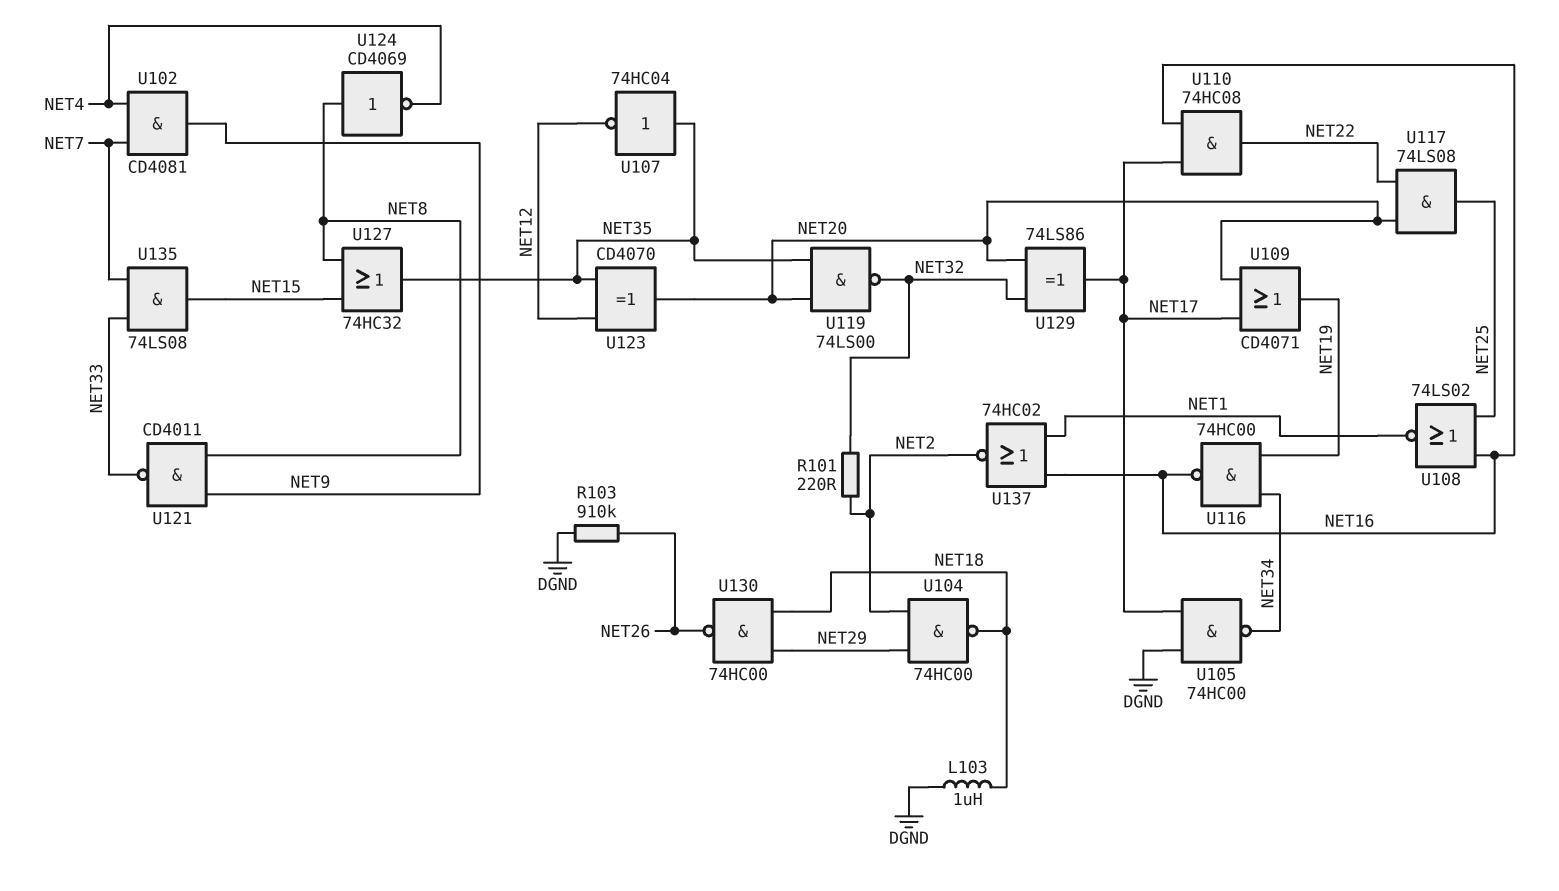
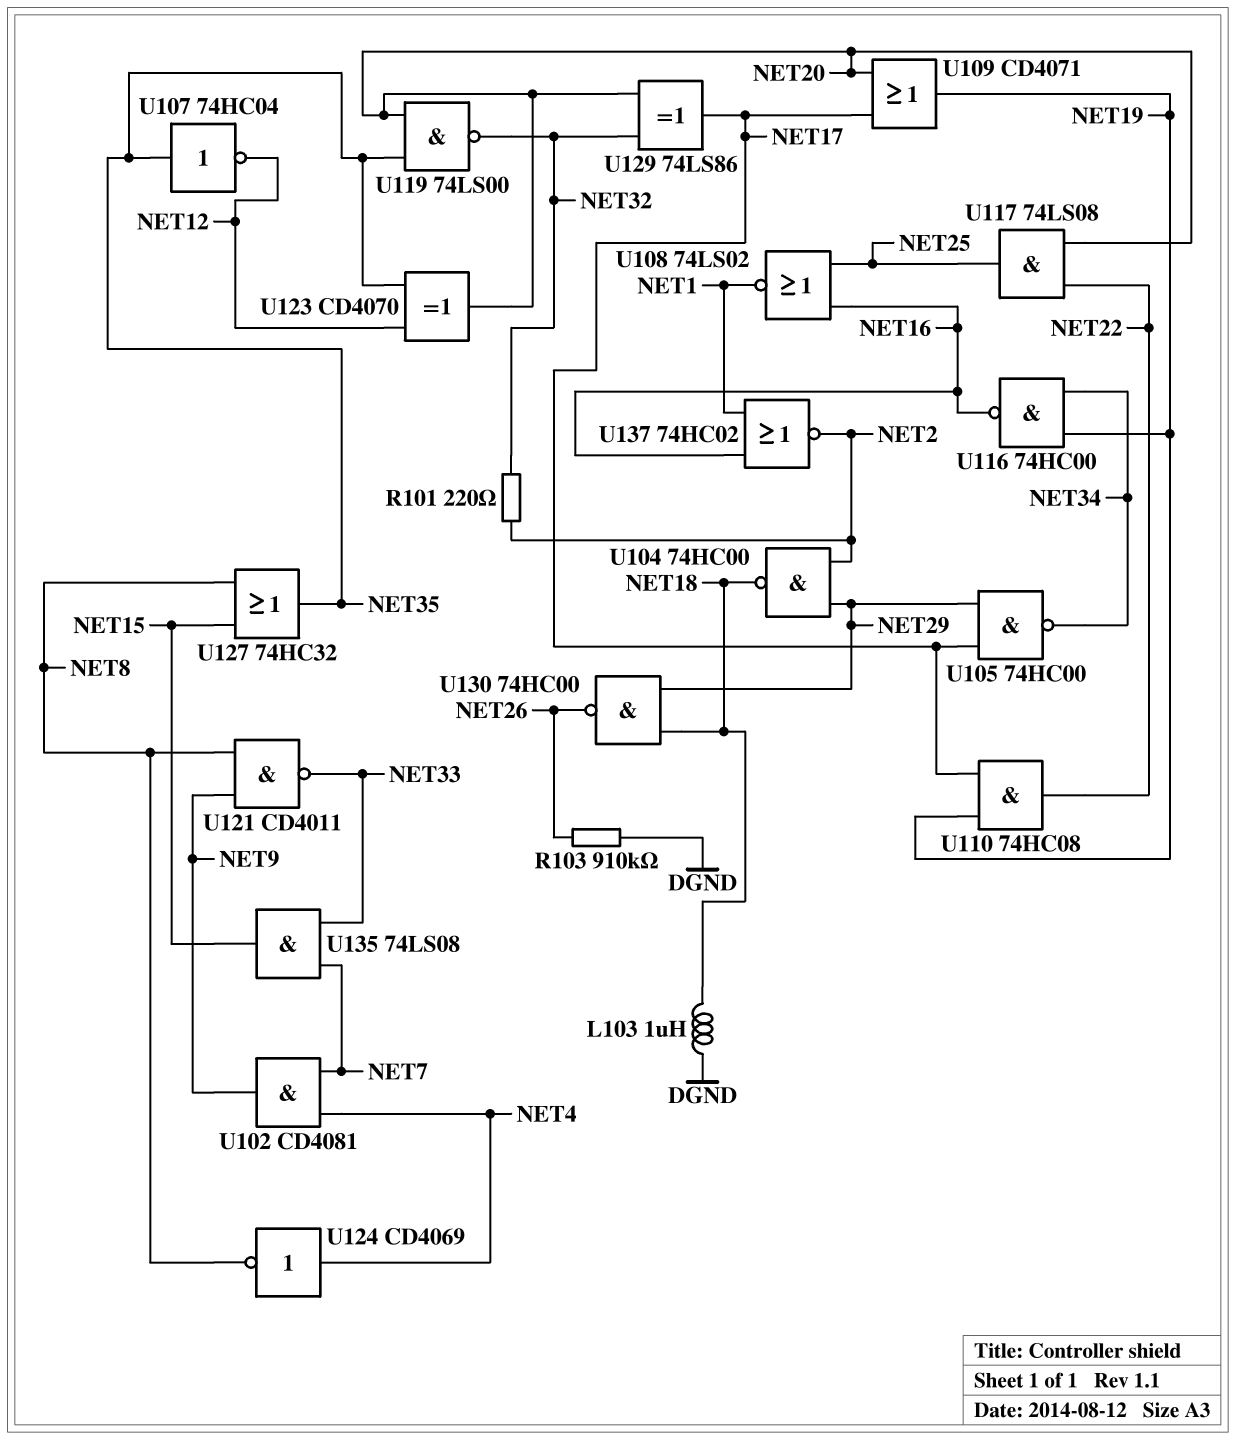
U105: NAND 74HC00 (in DGND, in NET17, out NET34) -> NAND 74HC00 (in NET17, in NET29, out NET34)
U110: AND 74HC08 (in NET16, in NET17, out NET22) -> AND 74HC08 (in NET17, in NET19, out NET22)
U124: NOT CD4069 (in NET8, out NET4) -> NOT CD4069 (in NET4, out NET8)

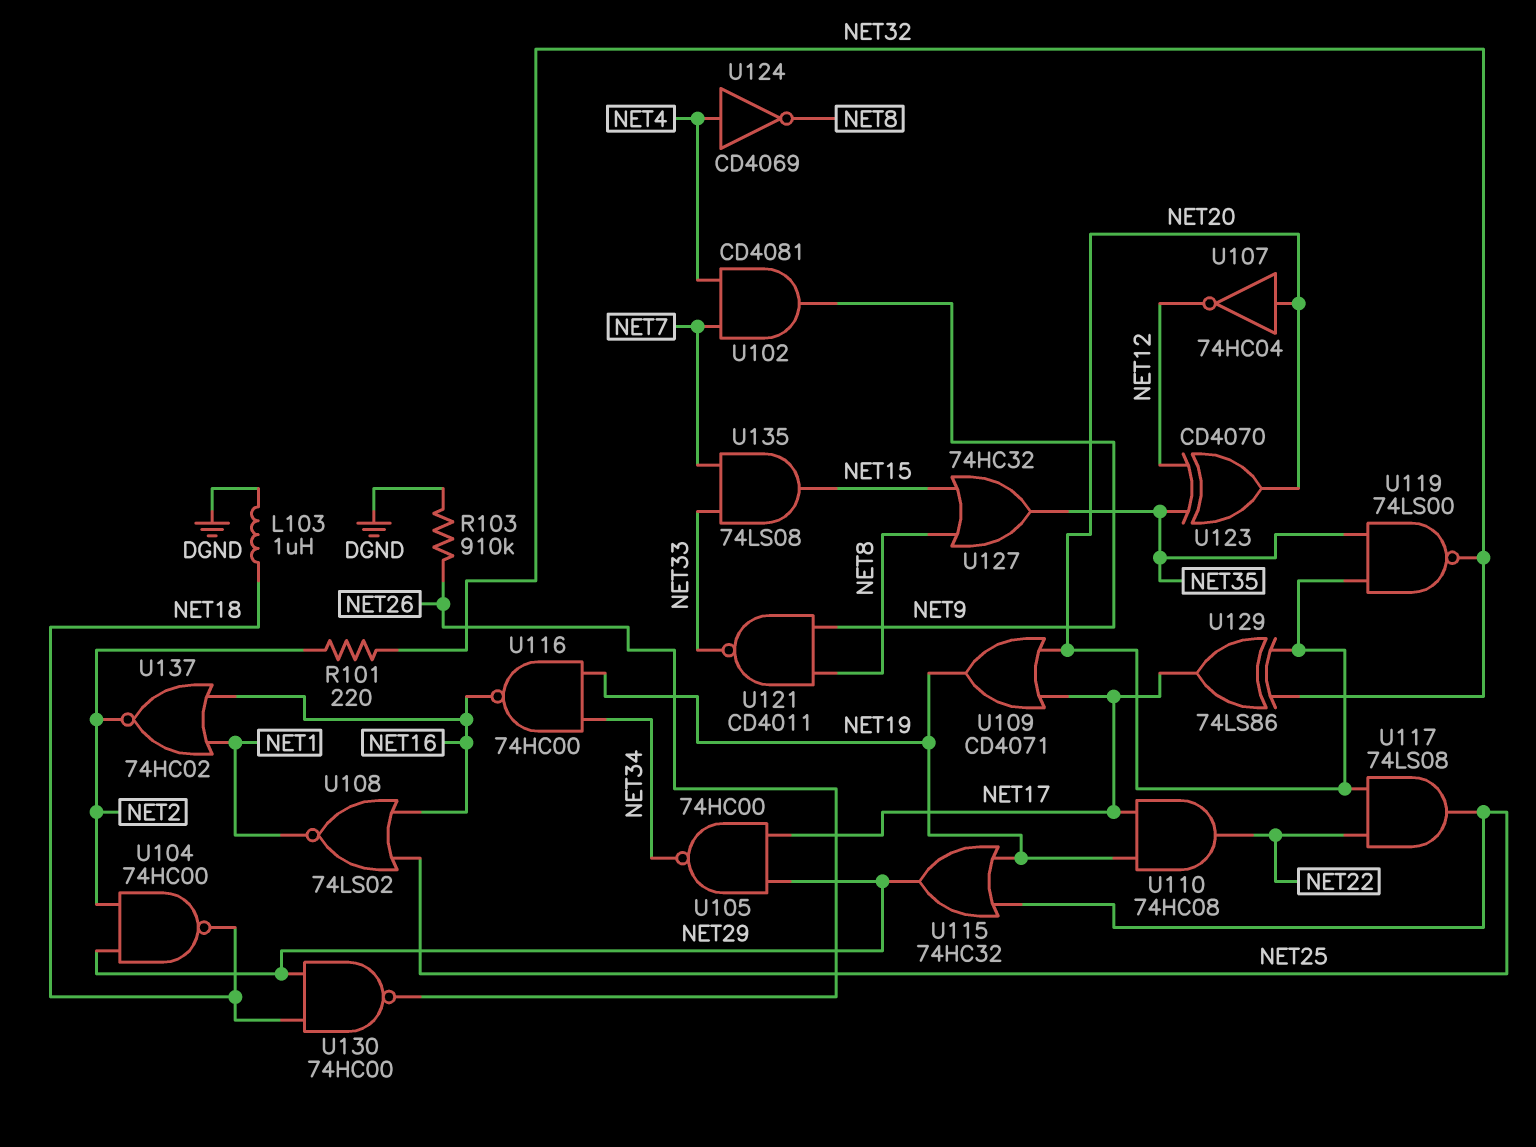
U107: NOT 74HC04 (in NET35, out NET12) -> NOT 74HC04 (in NET20, out NET12)
U115: none -> OR 74HC32 (in NET19, in NET25, out NET29)

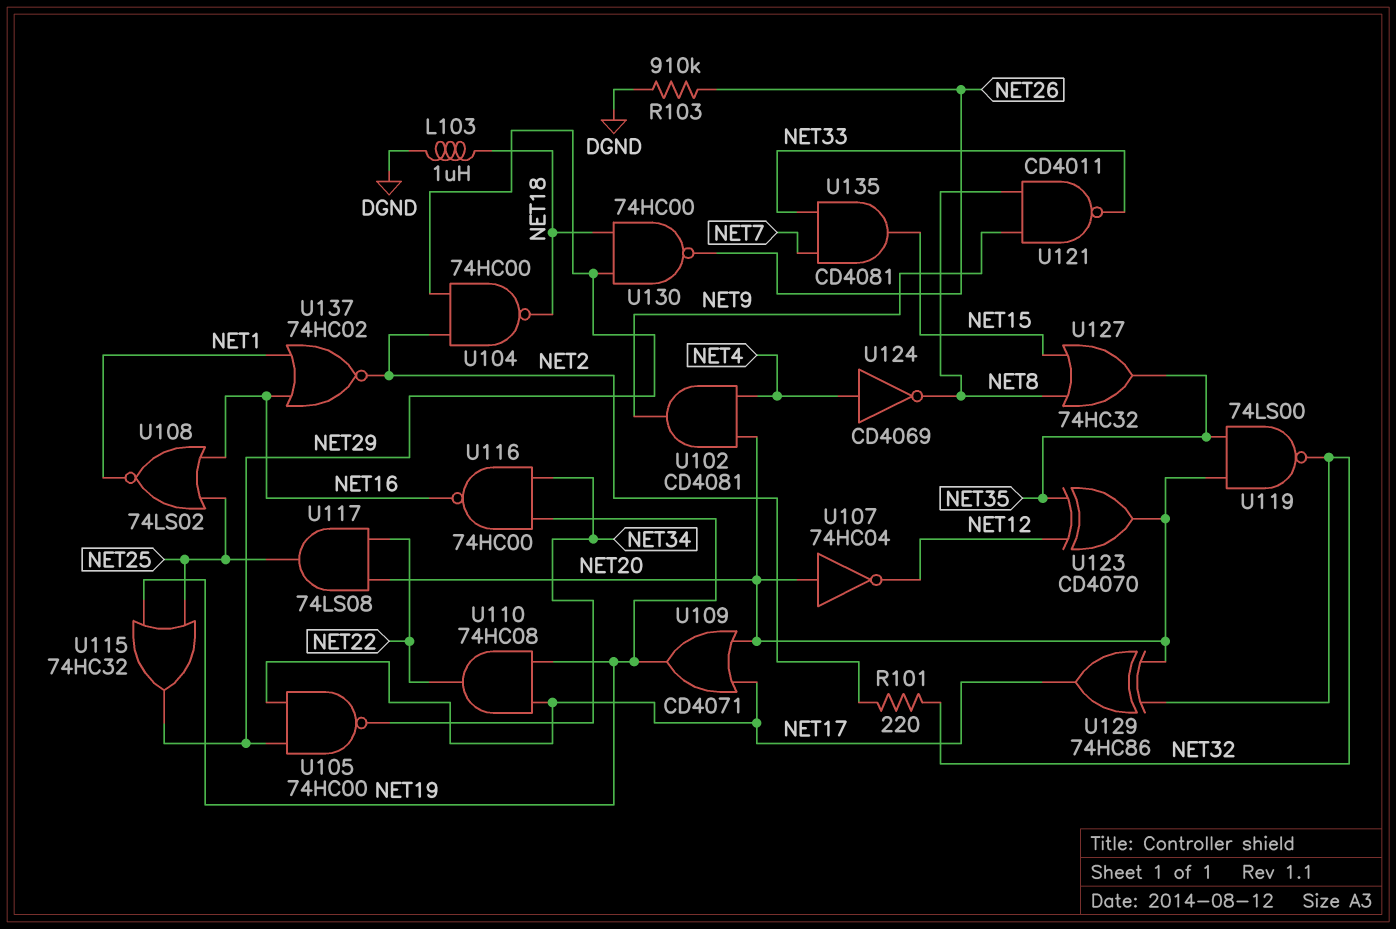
U102: AND CD4081 (in NET4, in NET7, out NET9) -> AND CD4081 (in NET4, in NET20, out NET9)
U129: XOR 74LS86 (in NET20, in NET32, out NET17) -> XOR 74HC86 (in NET20, in NET32, out NET17)
U135: AND 74LS08 (in NET7, in NET33, out NET15) -> AND CD4081 (in NET7, in NET33, out NET15)

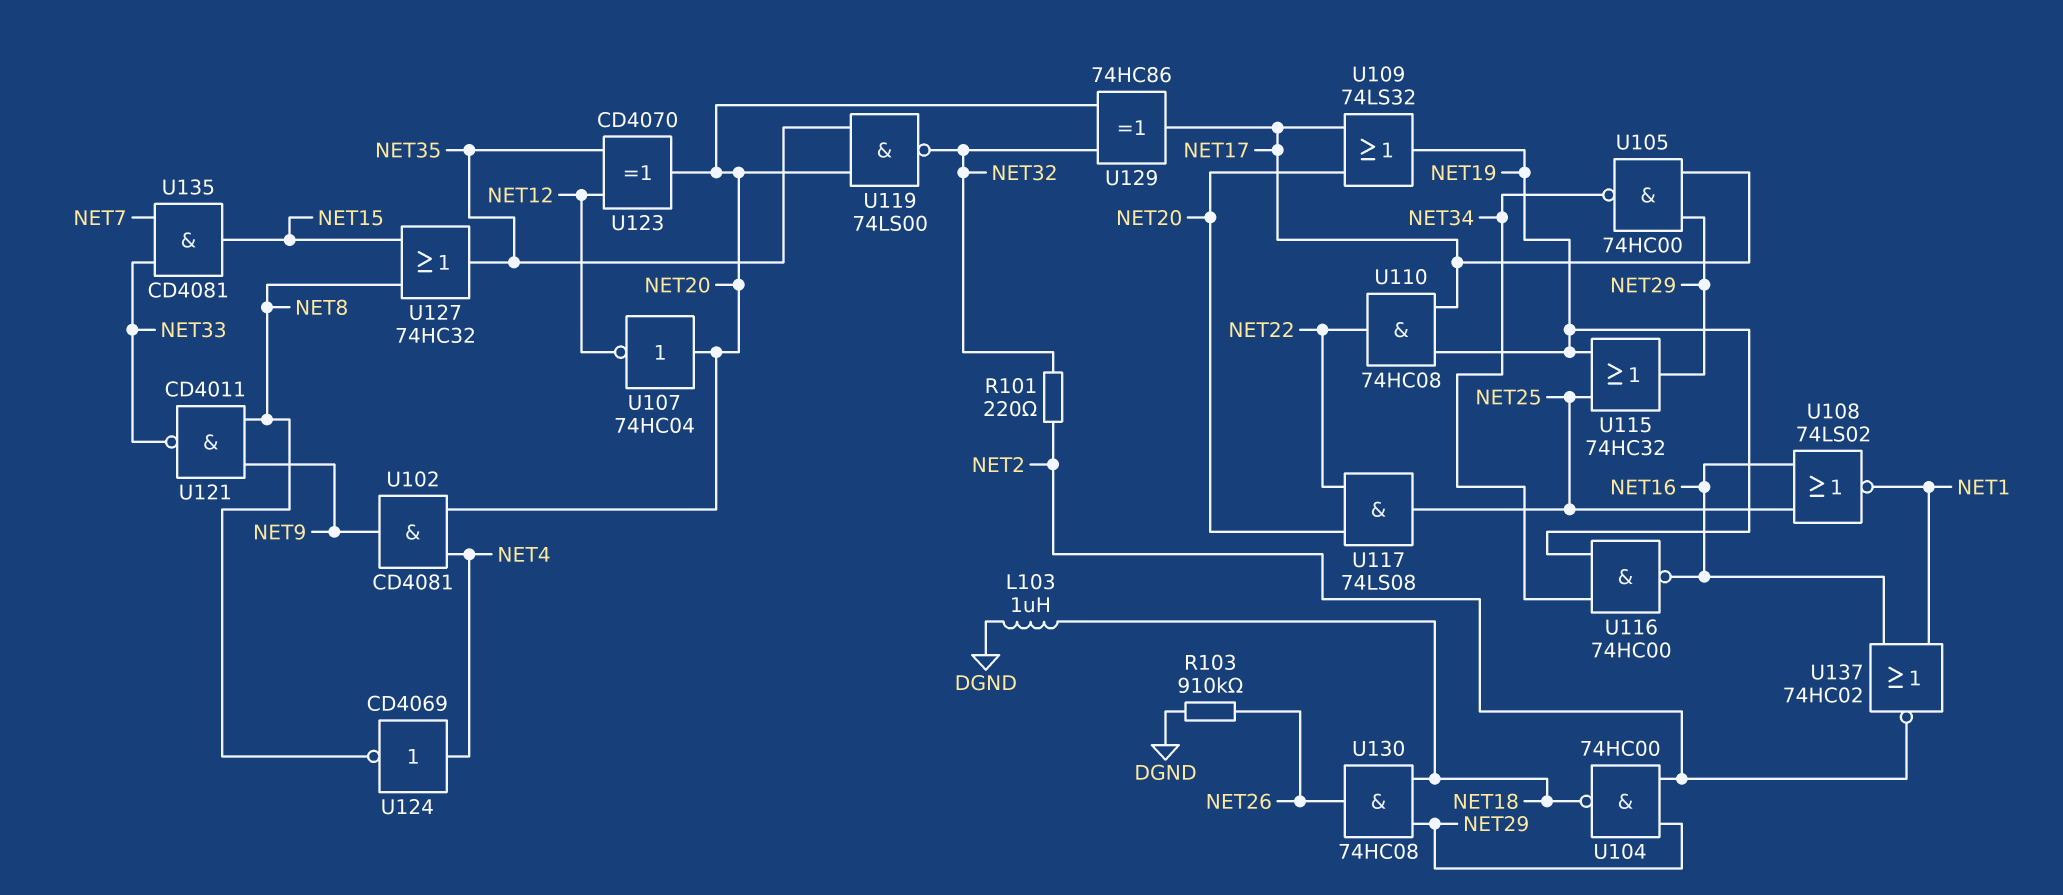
U109: OR CD4071 (in NET17, in NET20, out NET19) -> OR 74LS32 (in NET17, in NET20, out NET19)
U130: NAND 74HC00 (in NET18, in NET29, out NET26) -> AND 74HC08 (in NET18, in NET29, out NET26)

